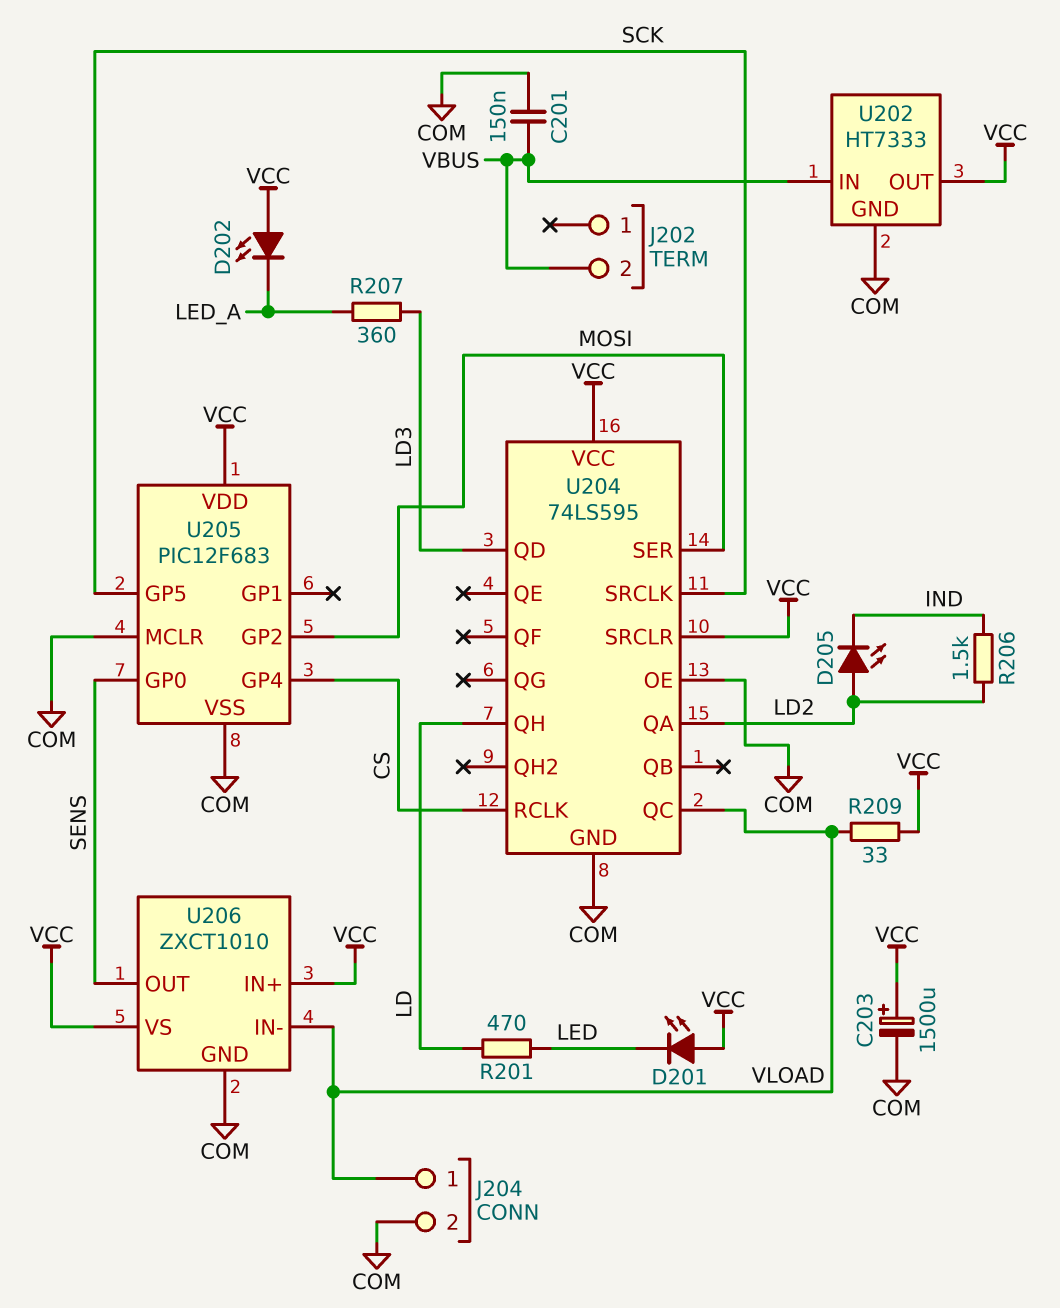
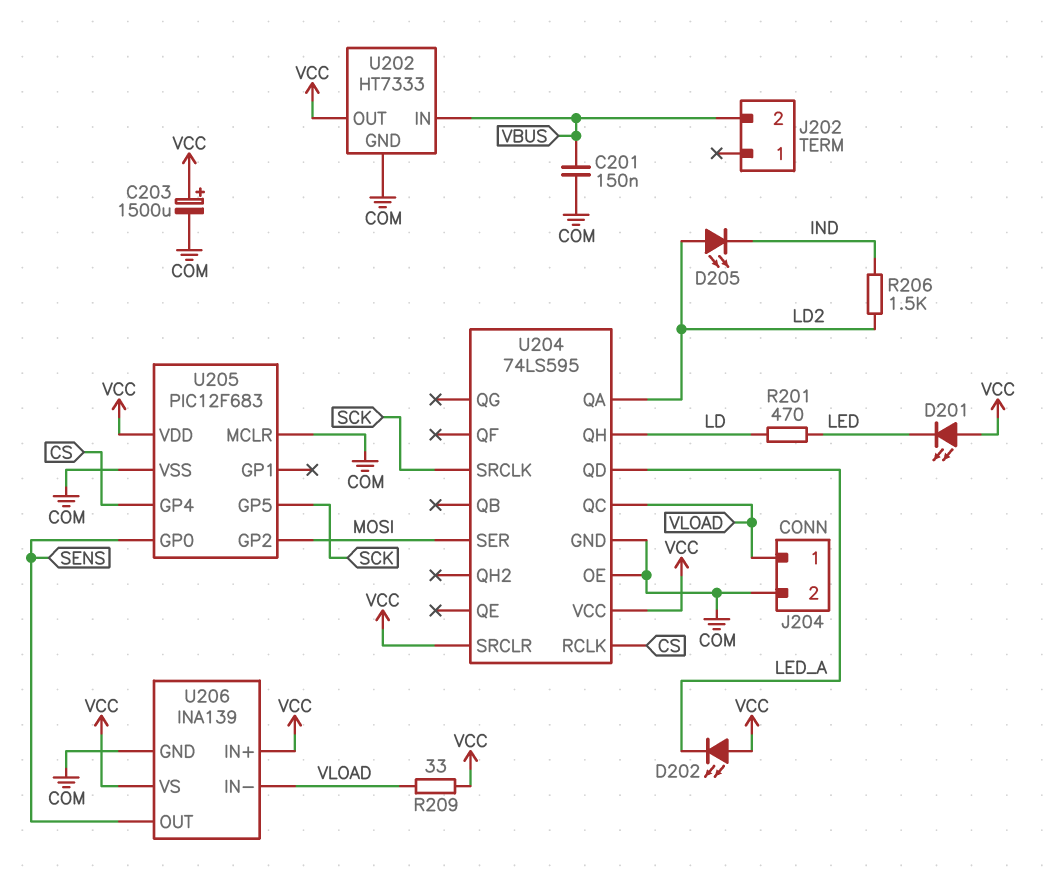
R207: 360 (LD3, LED_A) -> none
U204 pin QD: LD3 -> LED_A
U206: ZXCT1010 -> INA139

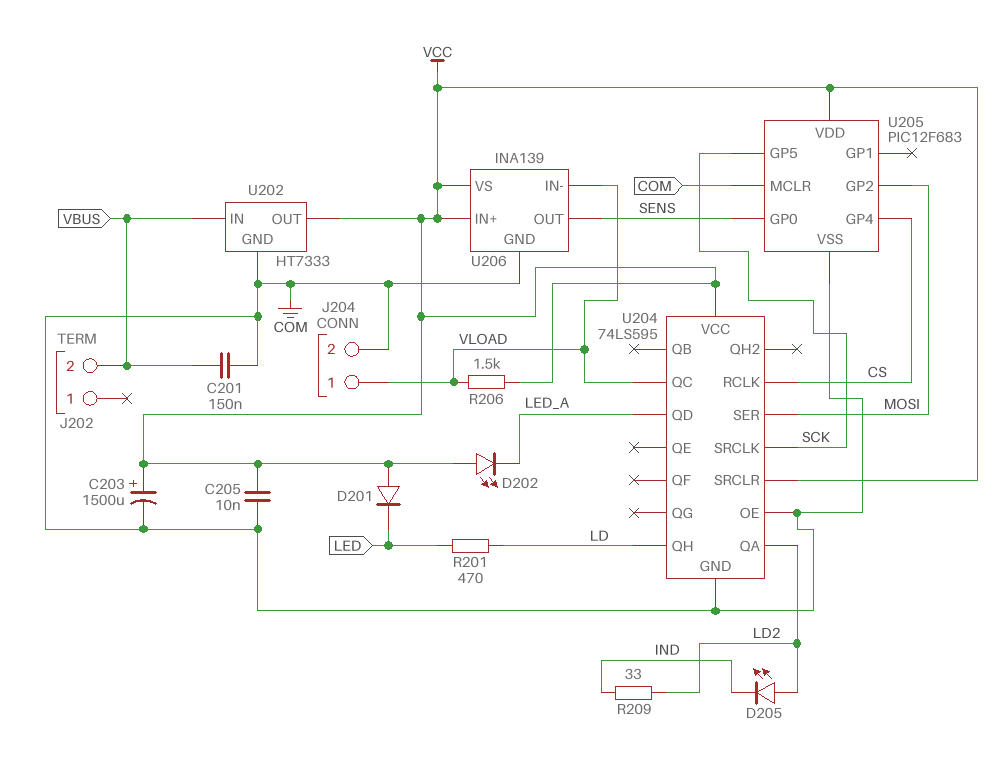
C205: none -> 10nF (COM, VCC)
D201: LED (A VCC, K LED) -> diode (A VCC, K LED)
R206: 1.5k (IND, LD2) -> 1.5k (VCC, VLOAD)
R209: 33 (VCC, VLOAD) -> 33 (IND, LD2)

